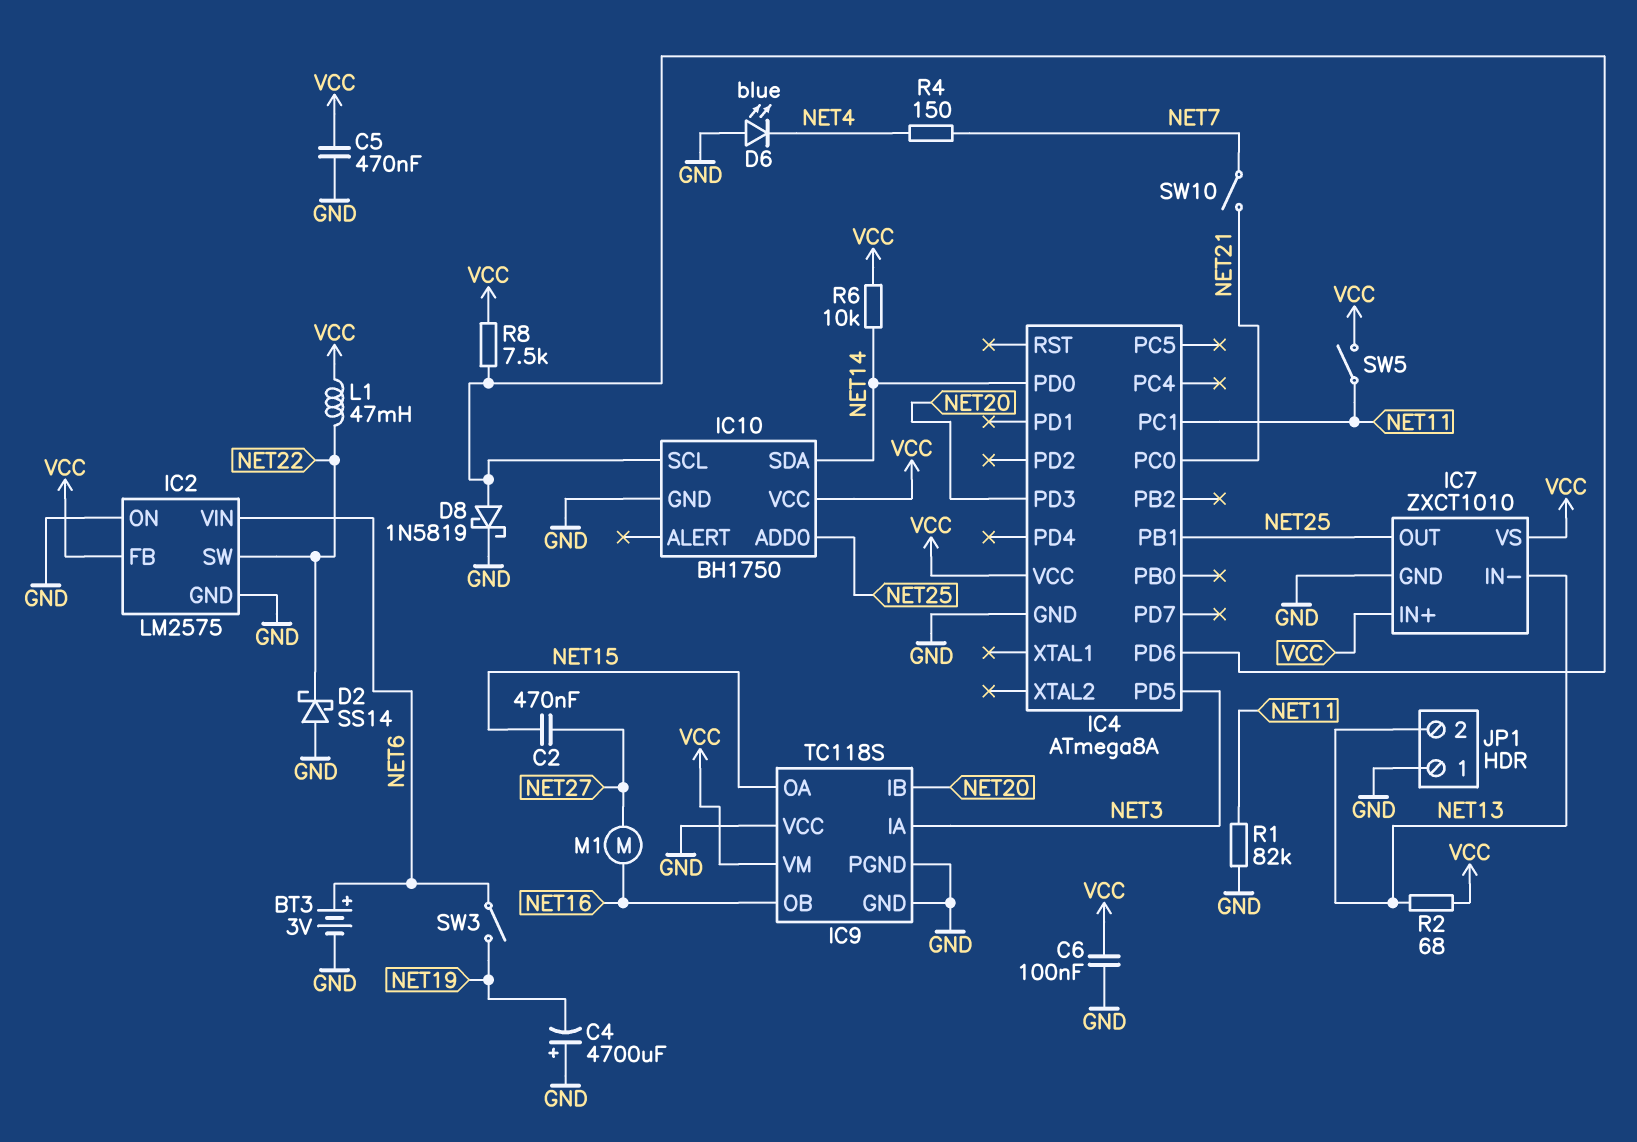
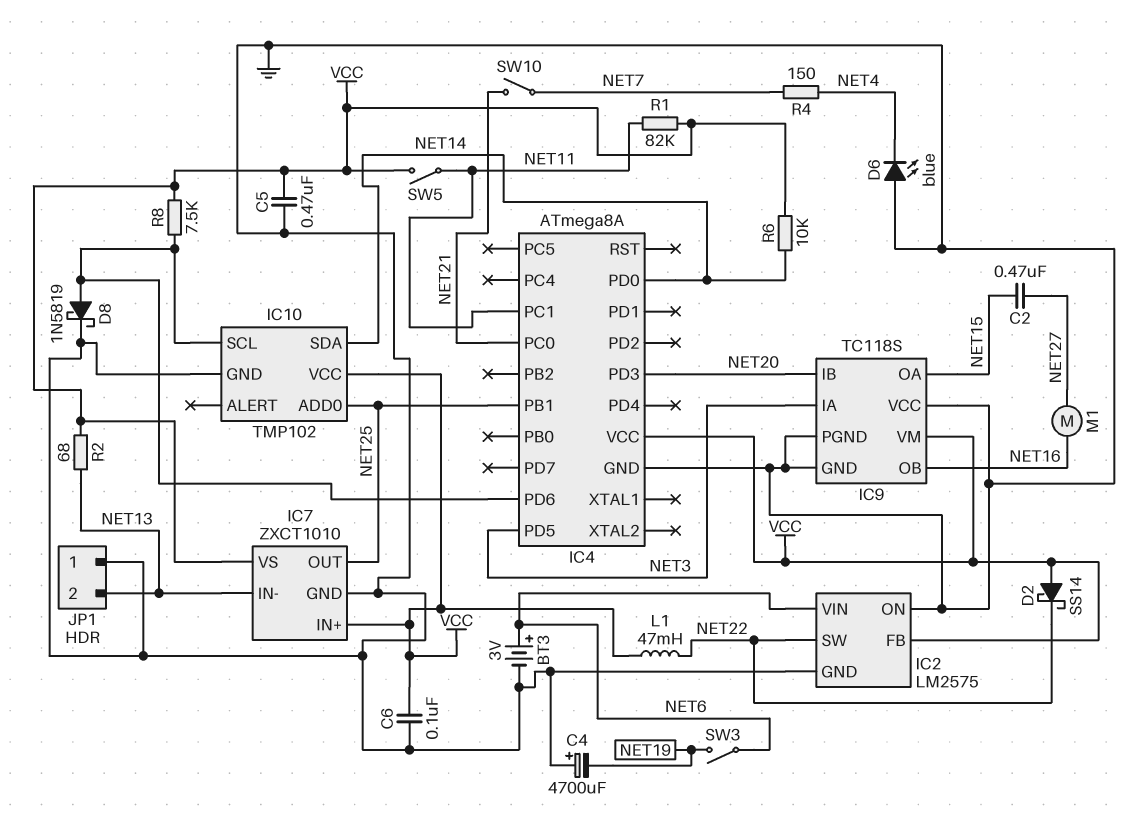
D2: schottky SS14 (A GND, K NET22) -> schottky SS14 (A VCC, K NET22)
IC10: BH1750 -> TMP102
R1: 82k (GND, NET11) -> 82k (NET11, VCC)

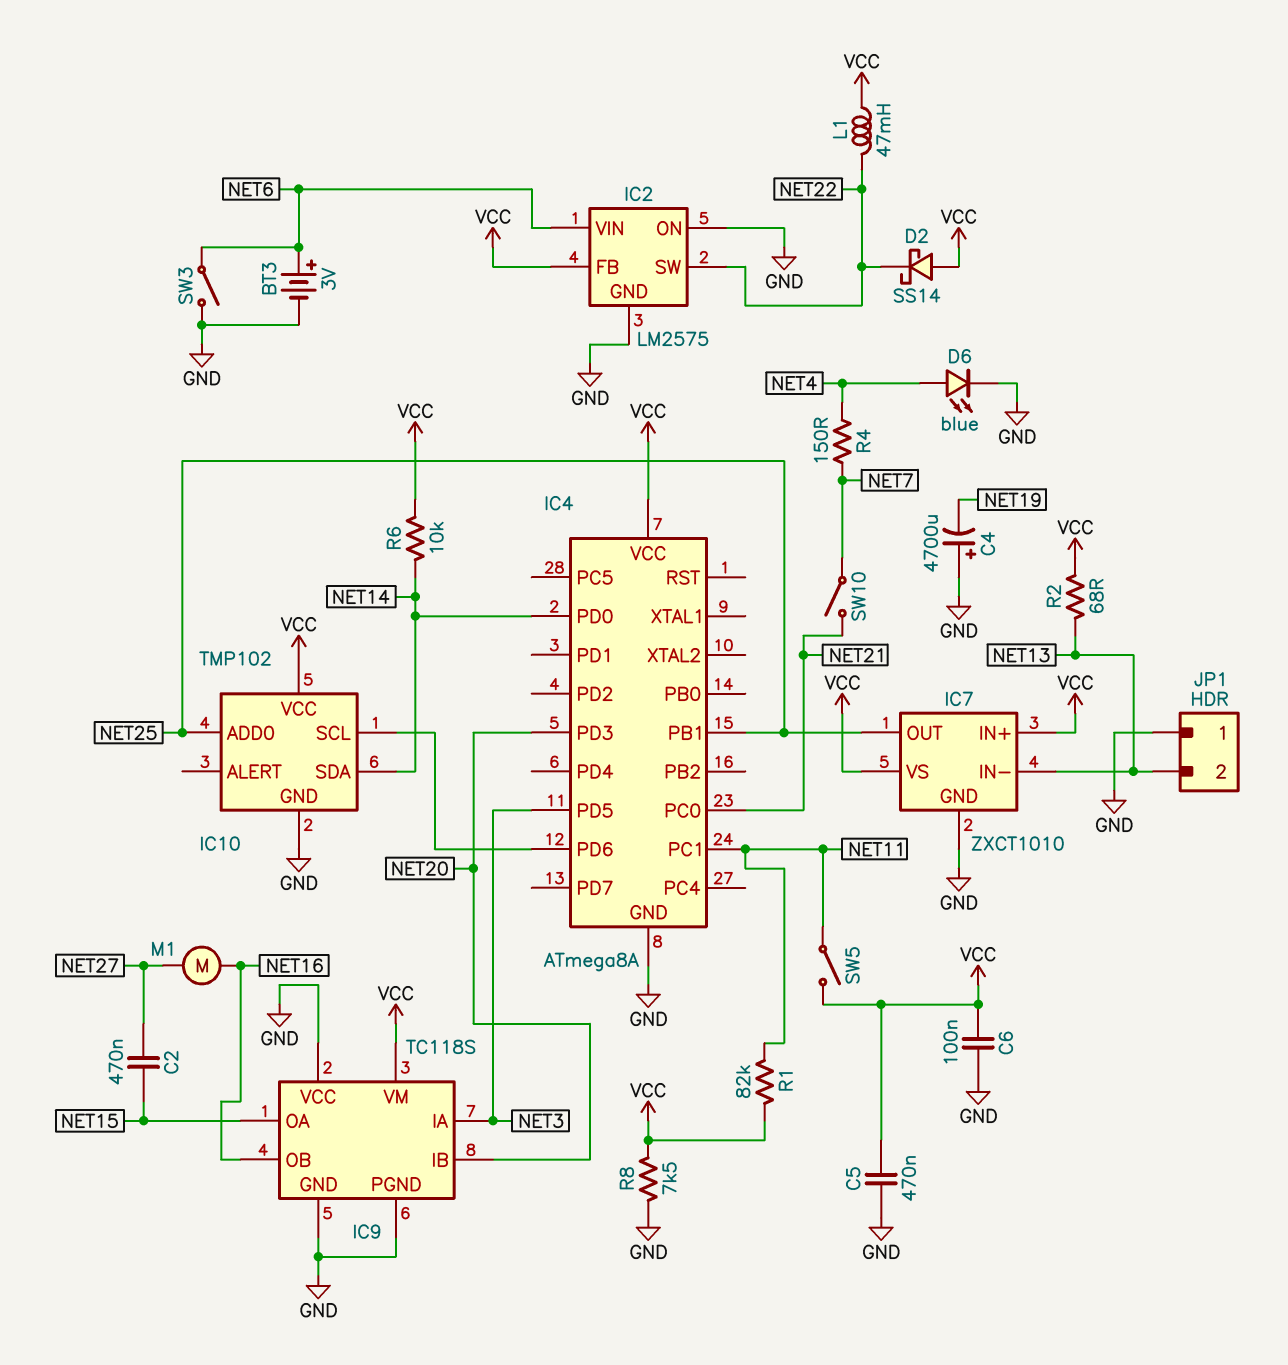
D6: LED blue (A GND, K NET4) -> LED blue (A NET4, K GND)
D8: schottky 1N5819 (A IC4/PD6, K GND) -> none
R8: 7.5k (IC4/PD6, VCC) -> 7.5k (GND, VCC)
SW3: switch (NET6, NET19) -> switch (GND, NET6)

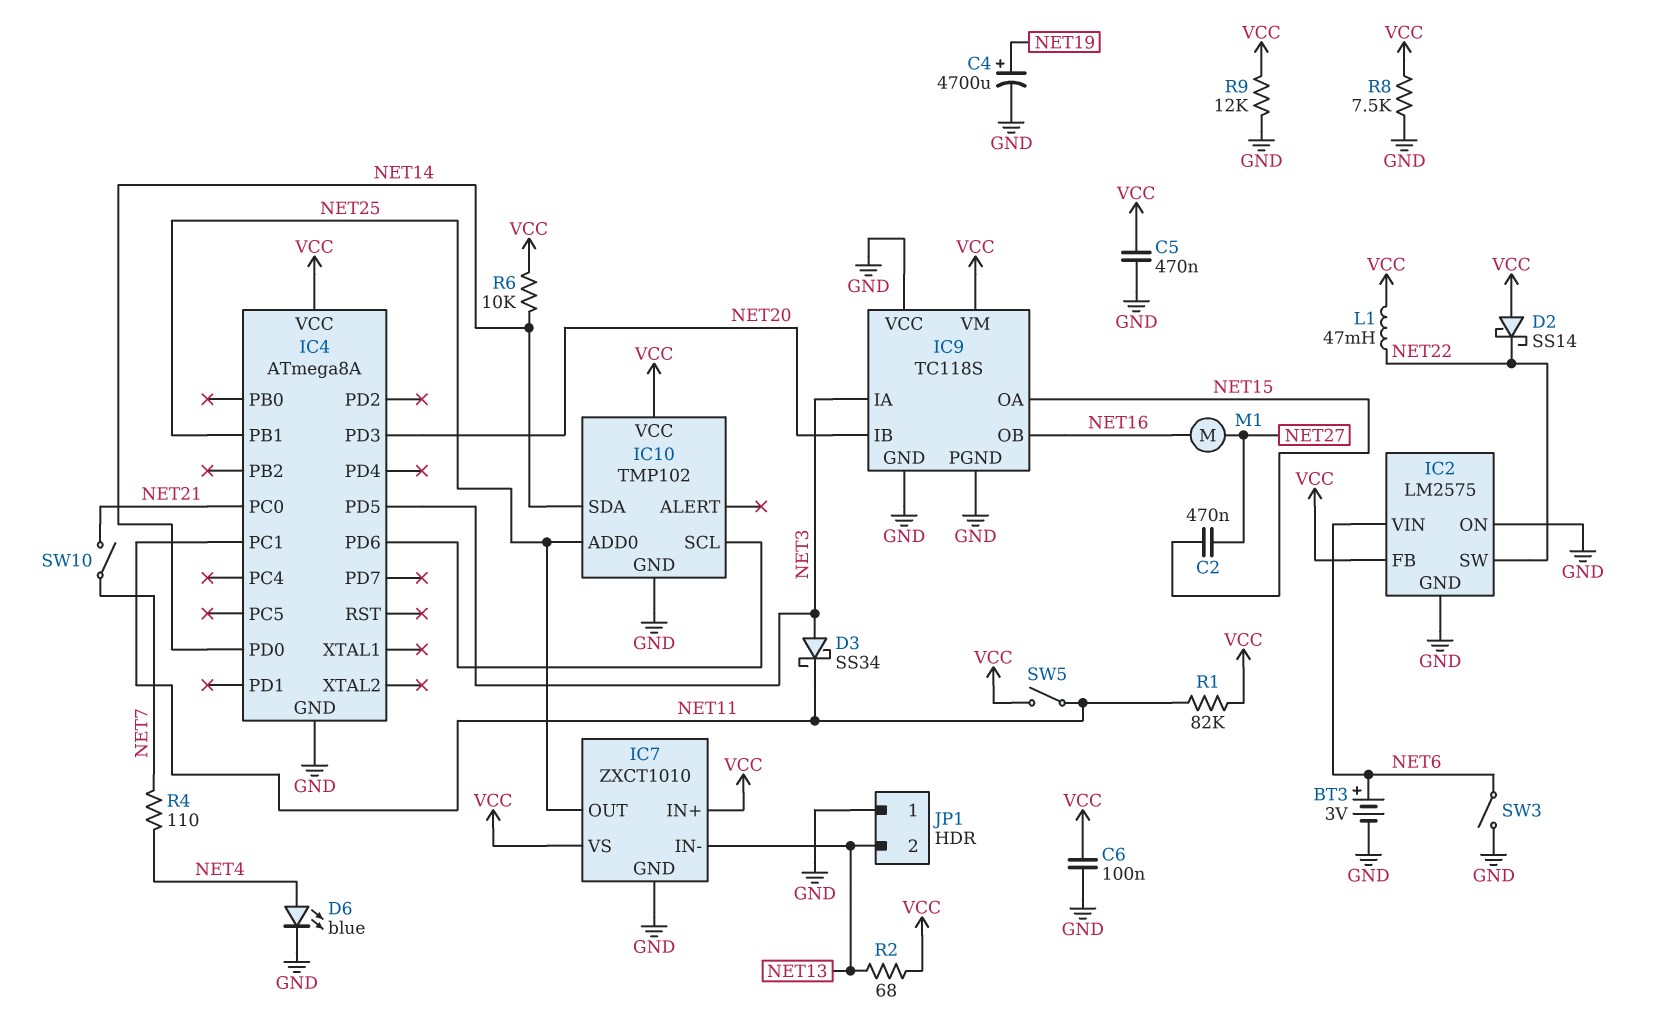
C4: 4700uF (plus GND, minus NET19) -> 4700uF (plus NET19, minus GND)
D3: none -> schottky SS34 (A NET3, K NET11)
R4: 150 (NET4, NET7) -> 110 (NET4, NET7)
R9: none -> 12k (GND, VCC)

